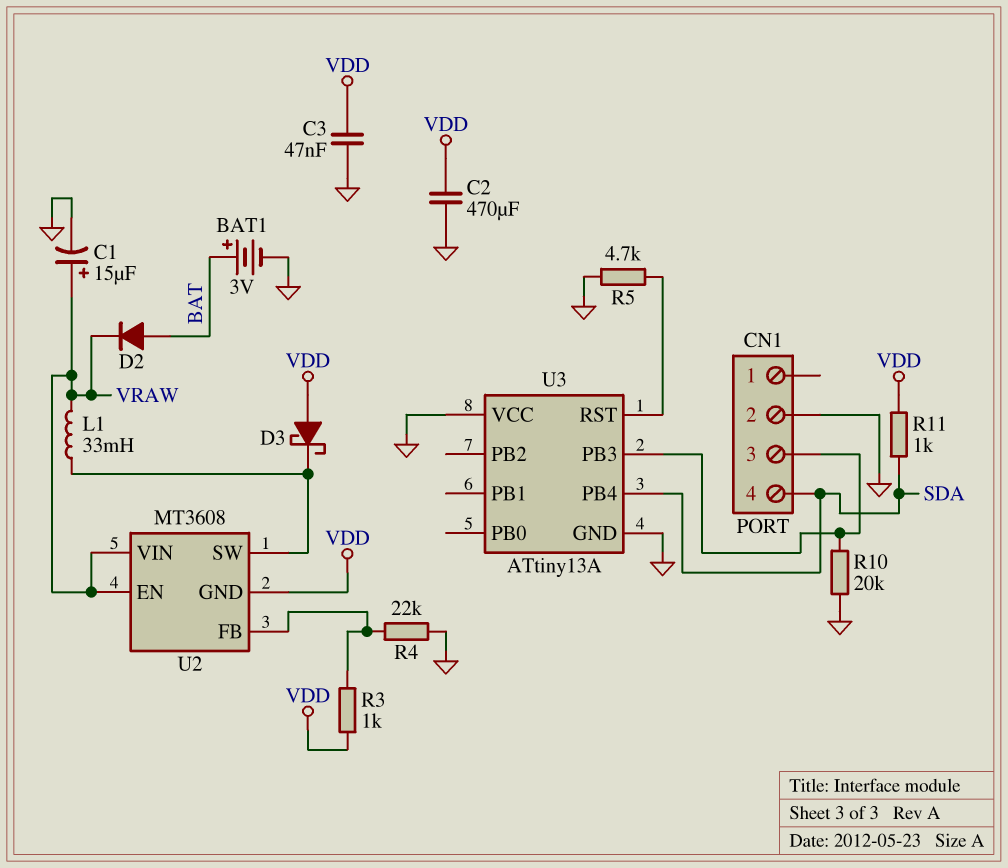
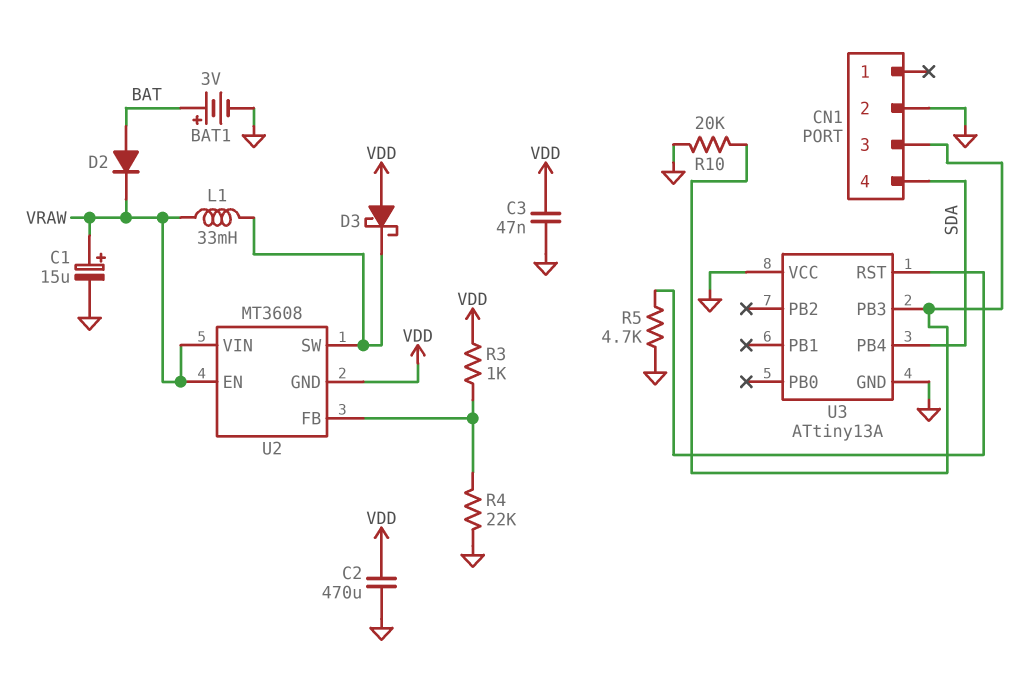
R11: 1k (SDA, VDD) -> none

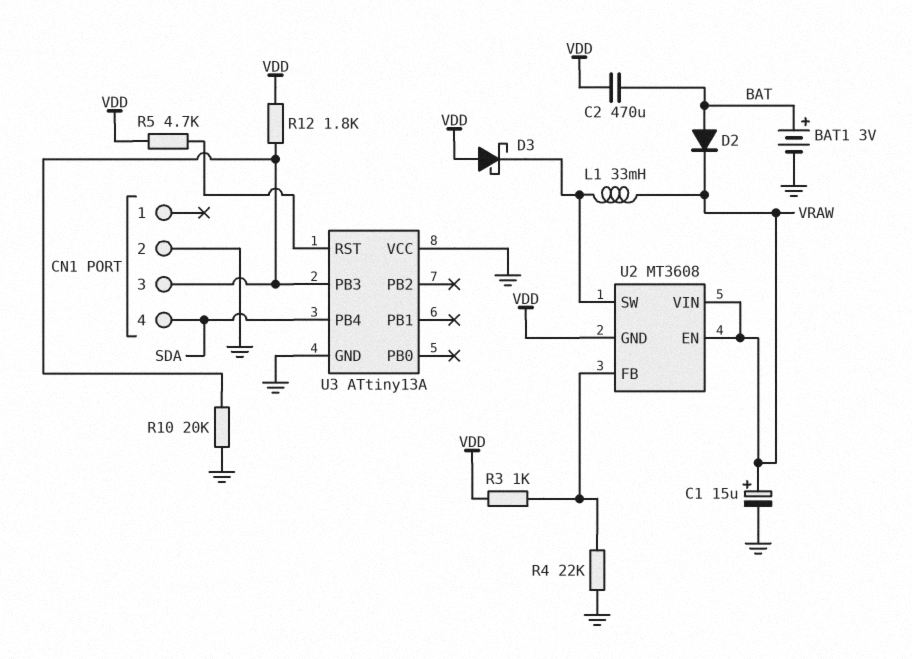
C2: 470uF (GND, VDD) -> 470uF (BAT, VDD)
C3: 47nF (GND, VDD) -> none
R5: 4.7k (GND, U3/RST) -> 4.7k (U3/RST, VDD)
R12: none -> 1.8k (CN1/3, VDD)

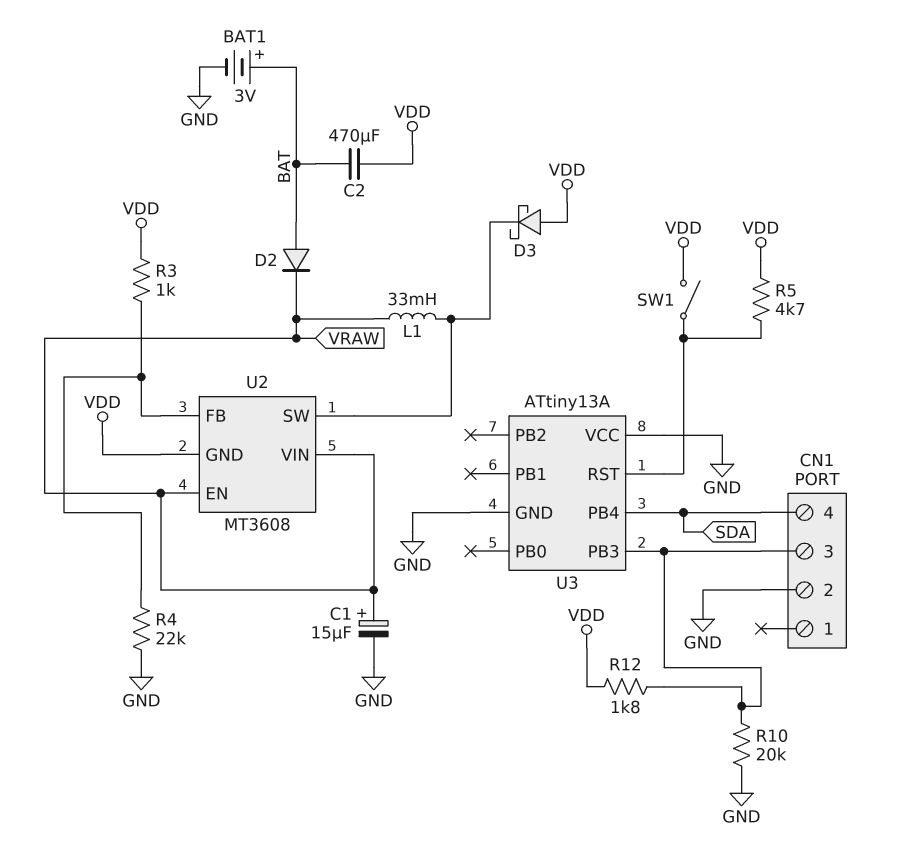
SW1: none -> switch (U3/RST, VDD)

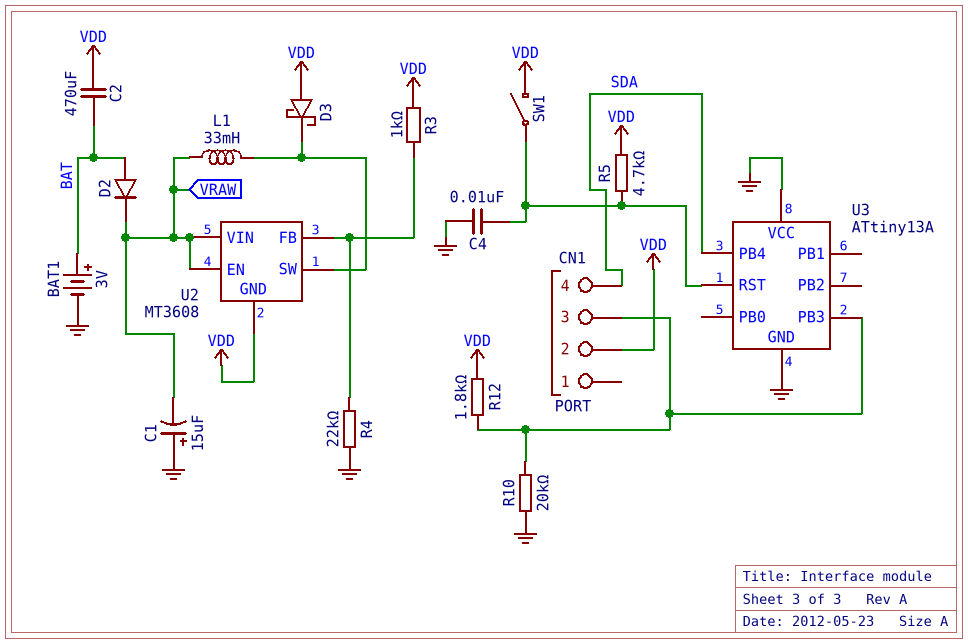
C1: 15uF (plus VRAW, minus GND) -> 15uF (plus GND, minus VRAW)
C4: none -> 10nF (GND, U3/RST)
CN1 pin 2: GND -> VDD

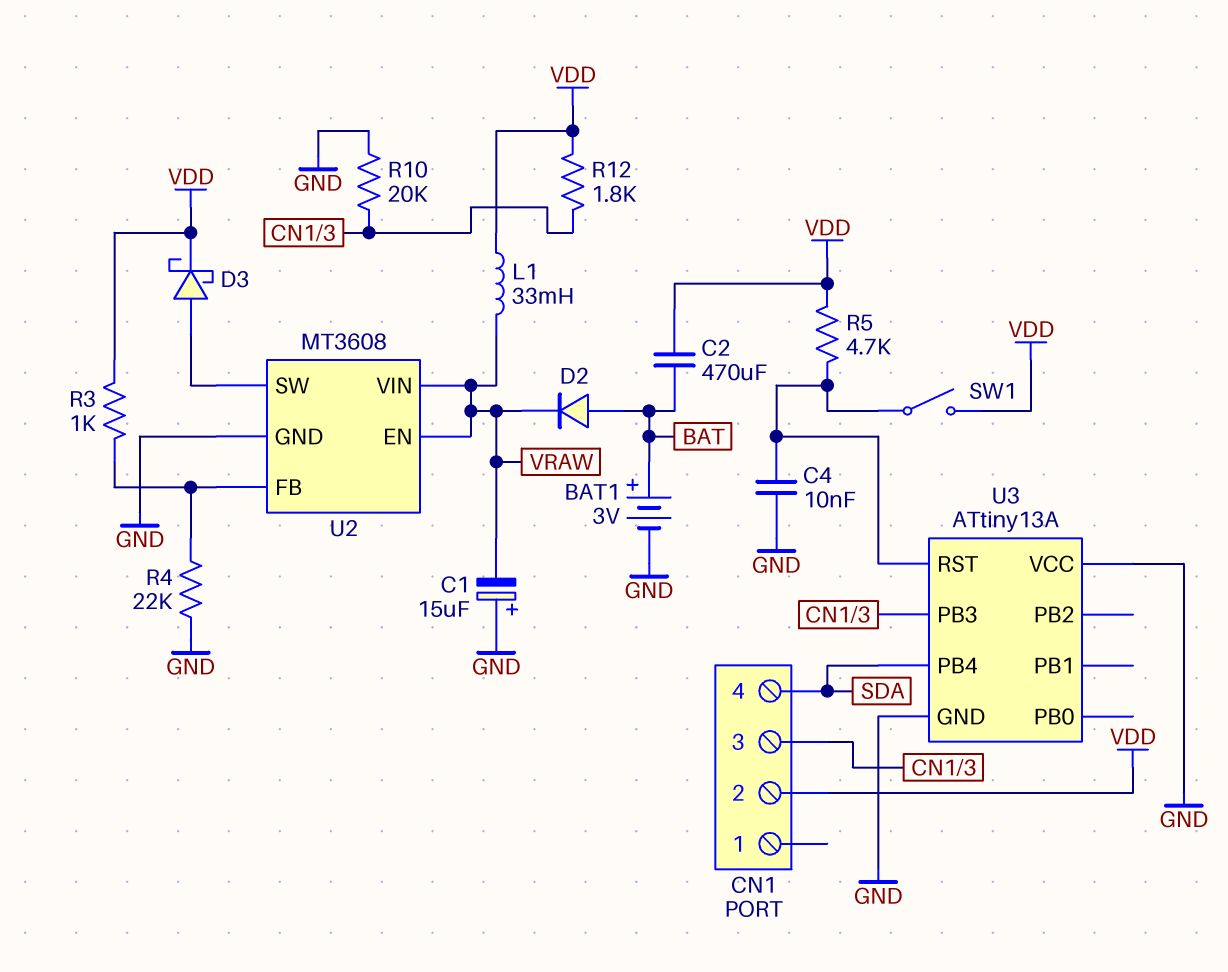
D3: schottky (A VDD, K U2/SW) -> schottky (A U2/SW, K VDD)
L1: 33mH (U2/SW, VRAW) -> 33mH (VDD, VRAW)
U2 pin GND: VDD -> GND

